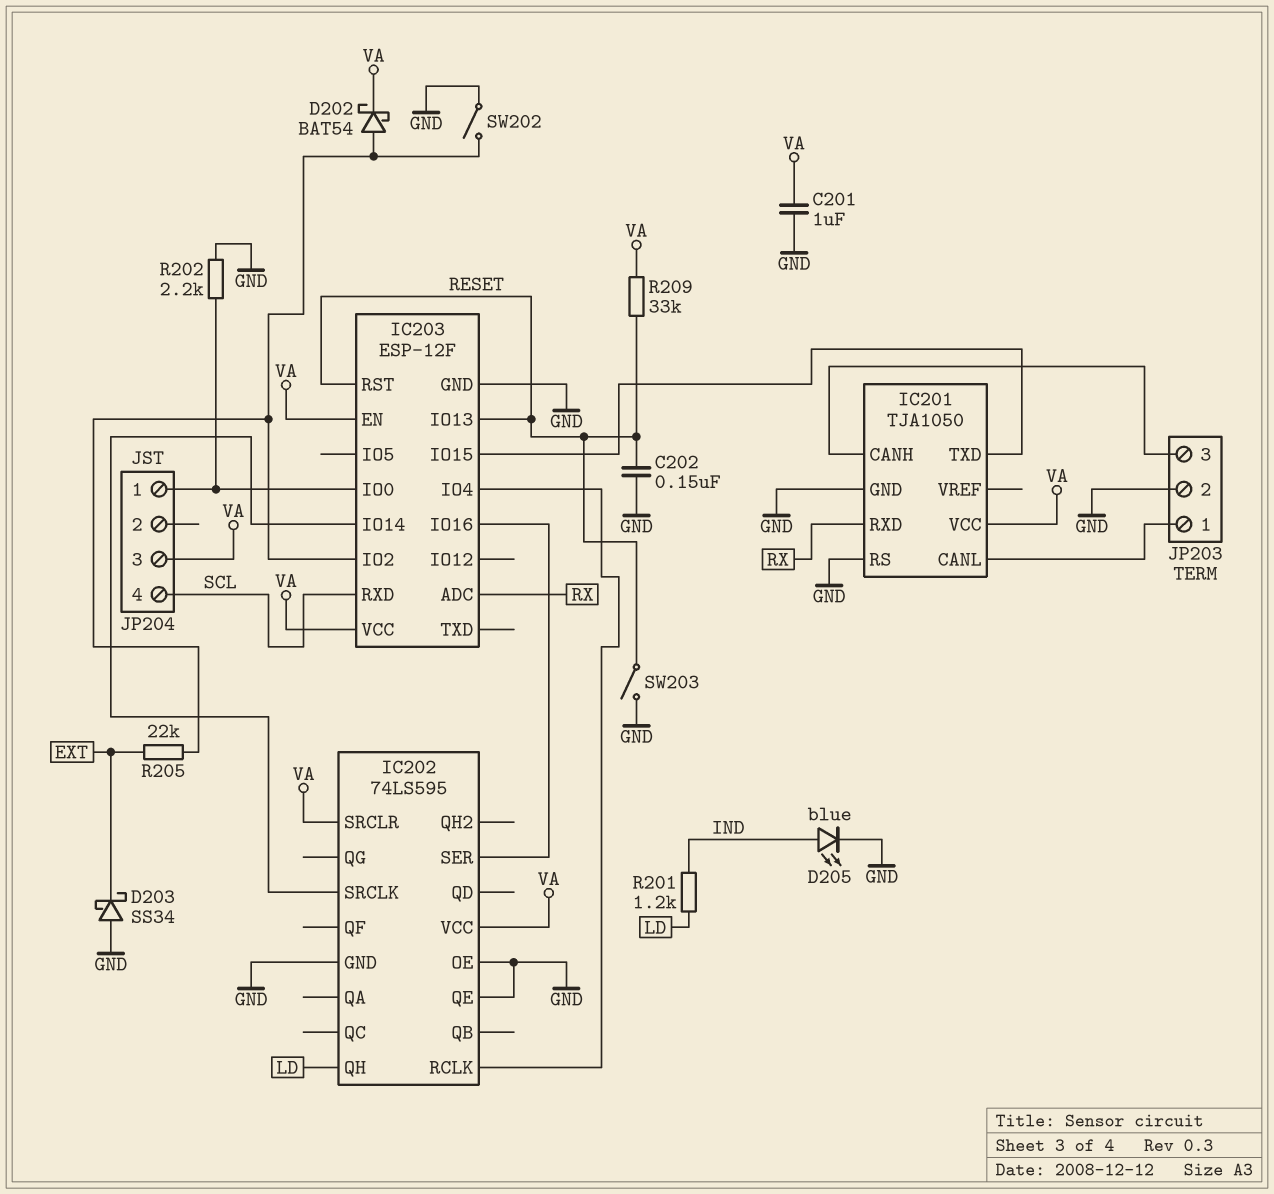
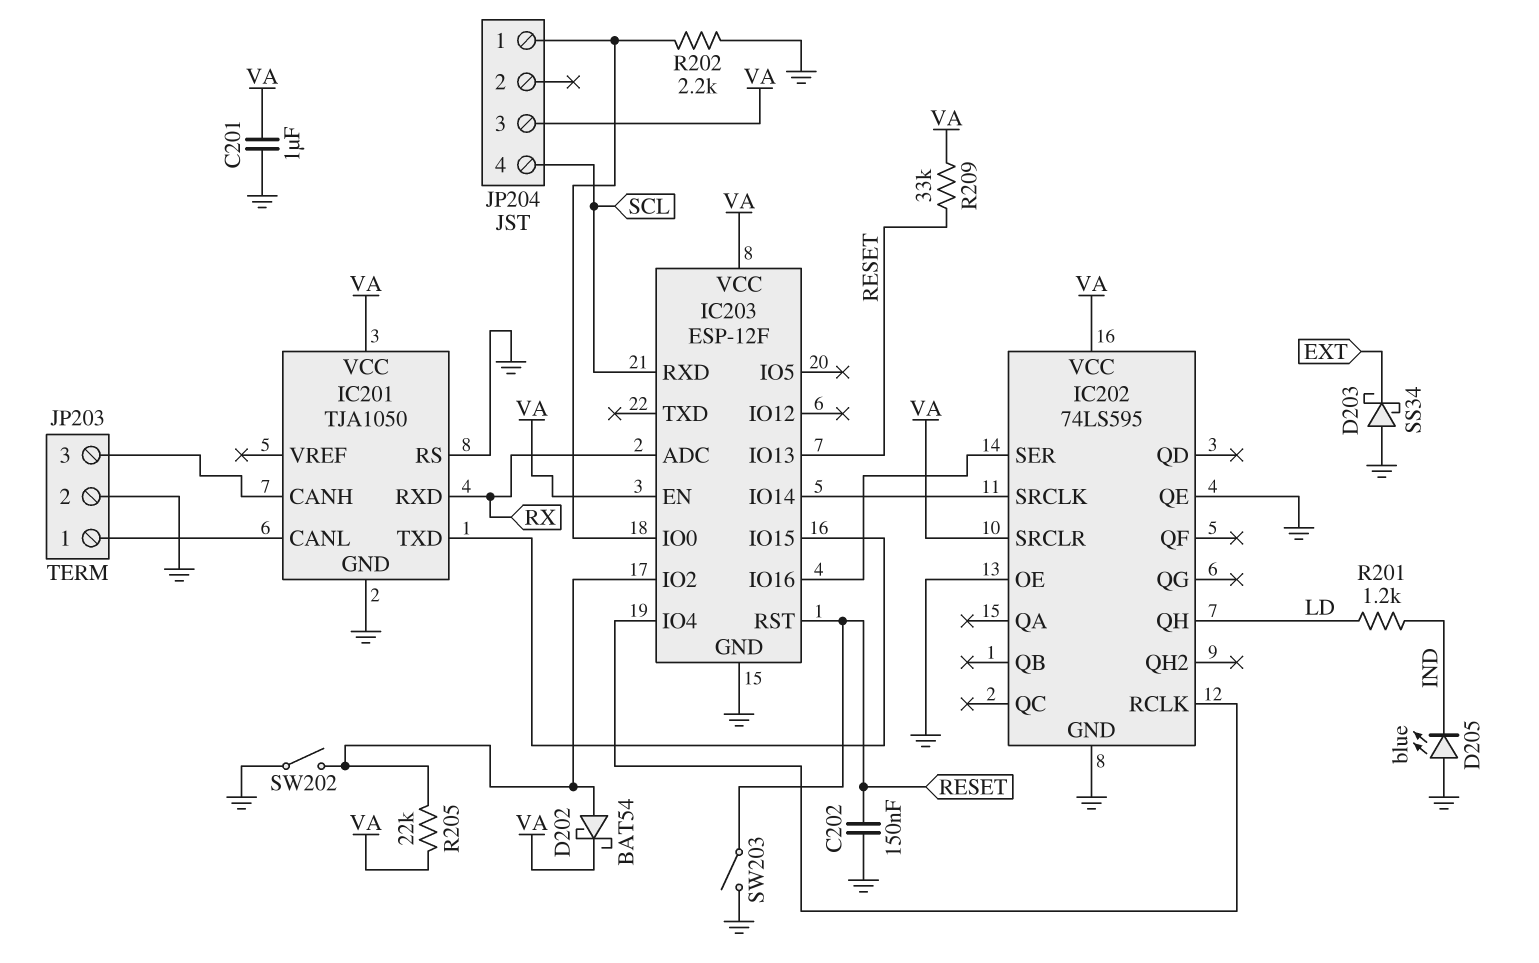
D205: LED blue (A IND, K GND) -> LED blue (A GND, K IND)
R205: 22k (EXT, IC203/IO2) -> 22k (IC203/IO2, VA)

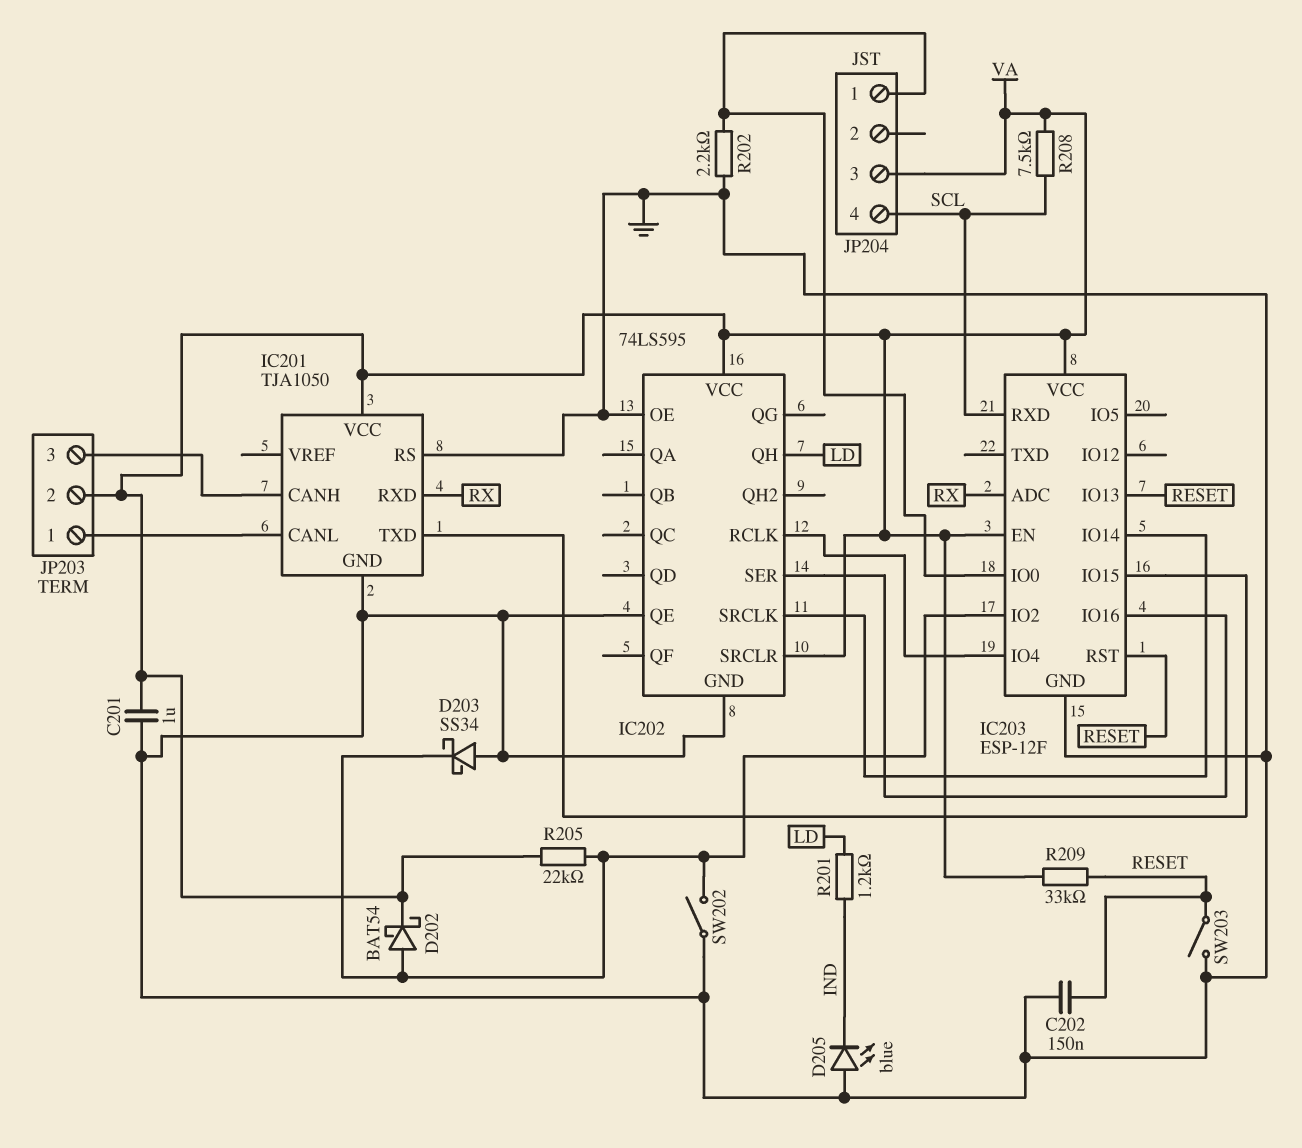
D203: schottky SS34 (A GND, K EXT) -> schottky SS34 (A GND, K IC203/IO2)
JP203 pin 2: GND -> VA
R208: none -> 7.5k (SCL, VA)

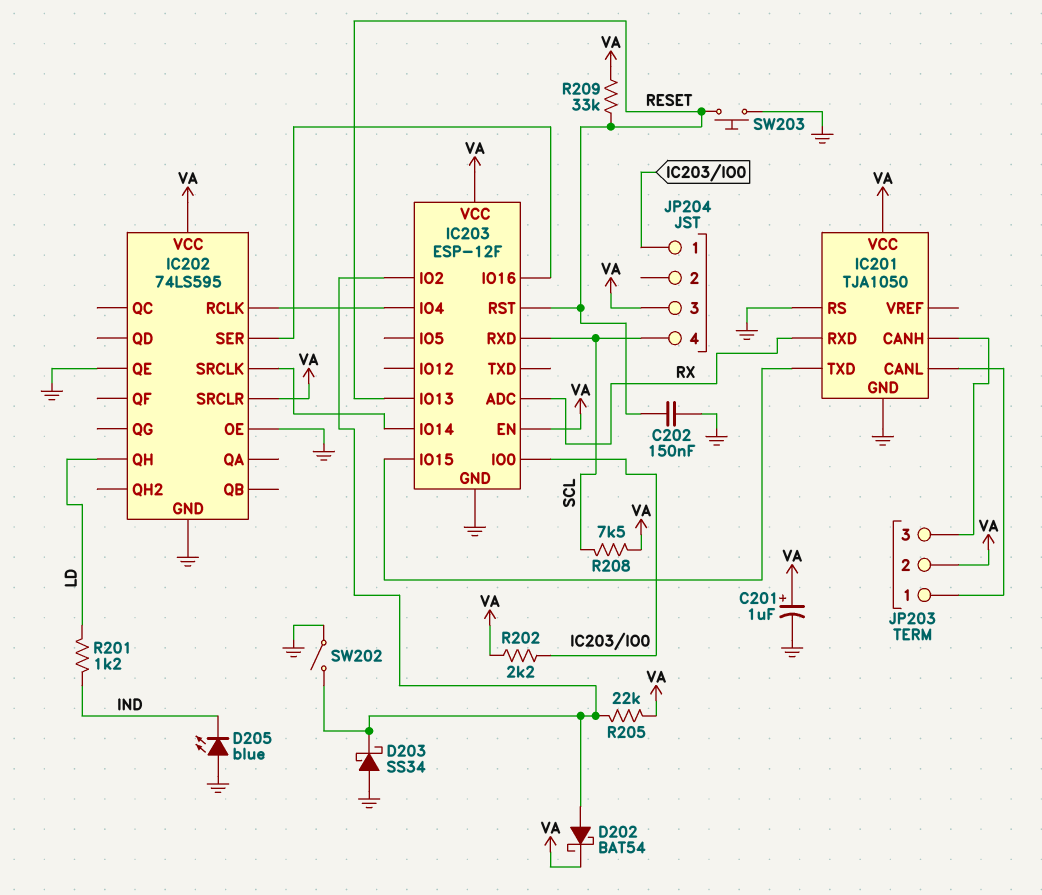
C201: 1uF (GND, VA) -> 1uF (plus VA, minus GND)
R202: 2.2k (GND, IC203/IO0) -> 2.2k (IC203/IO0, VA)
SW203: switch (GND, RESET) -> button (GND, RESET)

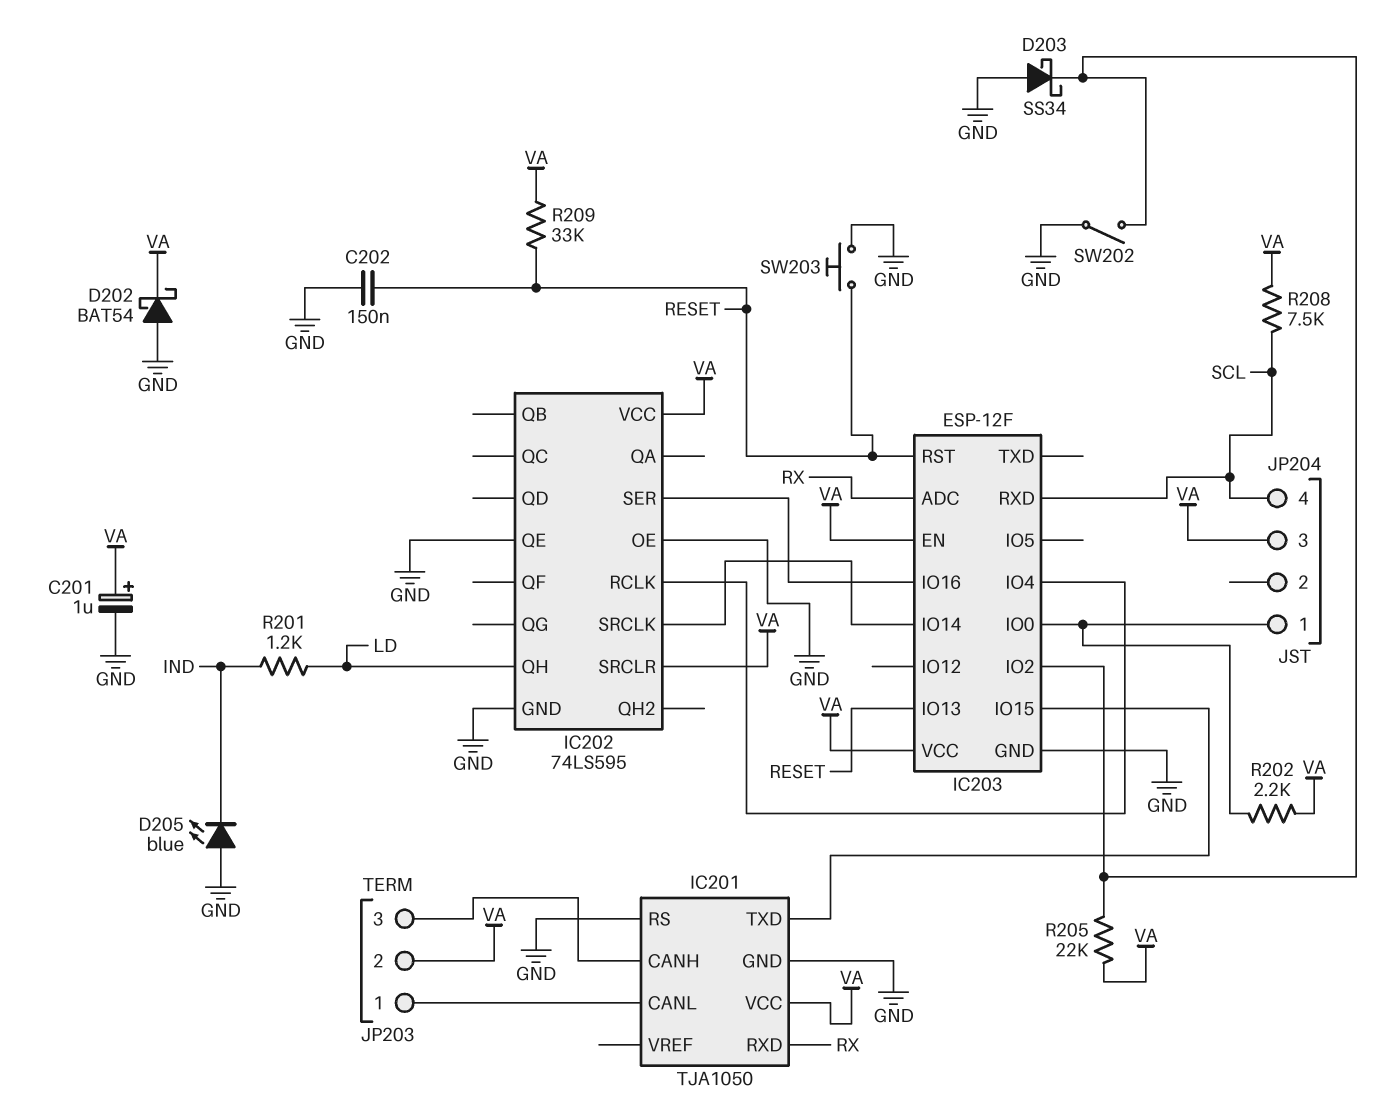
D202: schottky BAT54 (A IC203/IO2, K VA) -> schottky BAT54 (A GND, K VA)

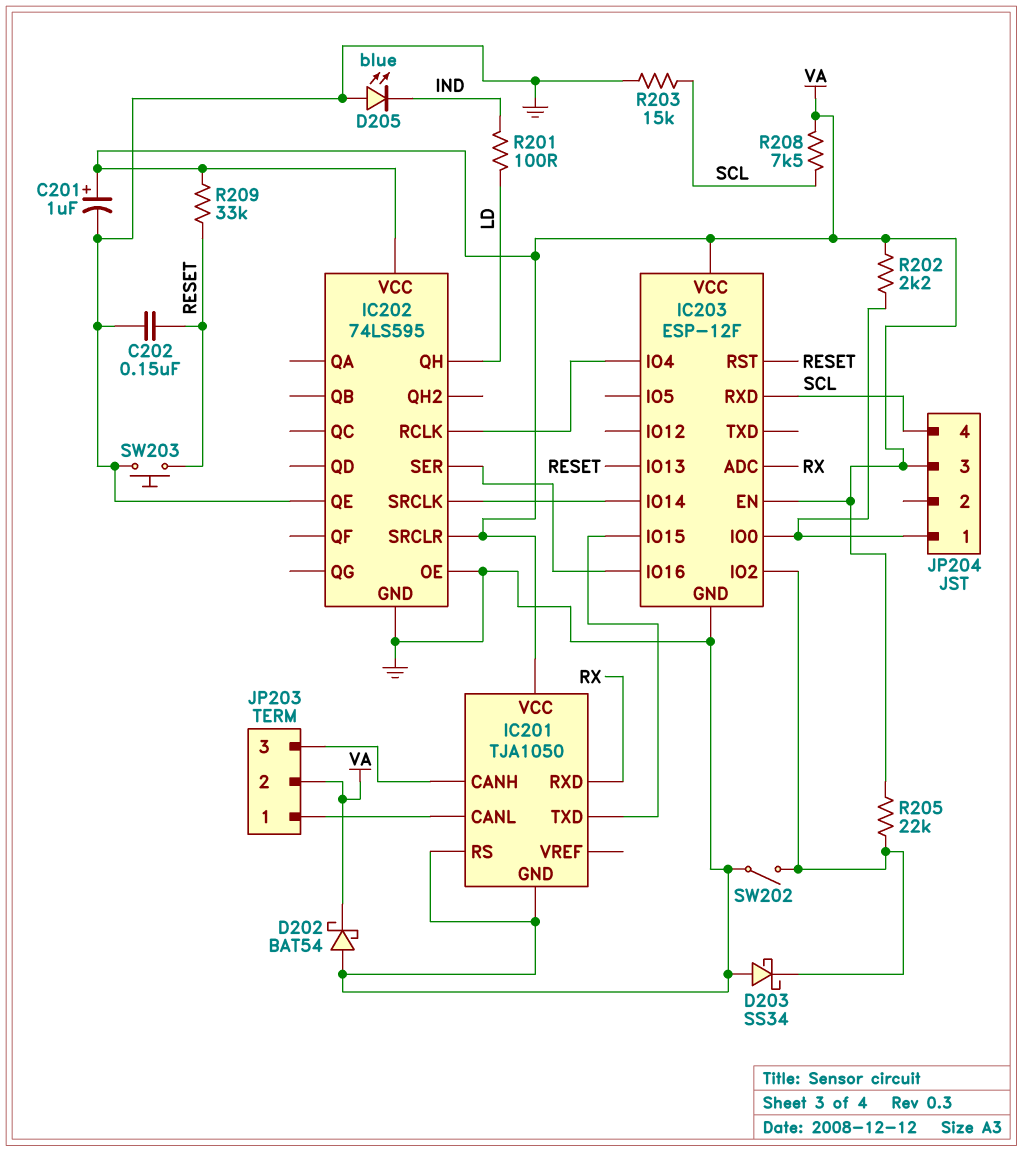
R201: 1.2k (IND, LD) -> 100 (IND, LD)
R203: none -> 15k (GND, SCL)

